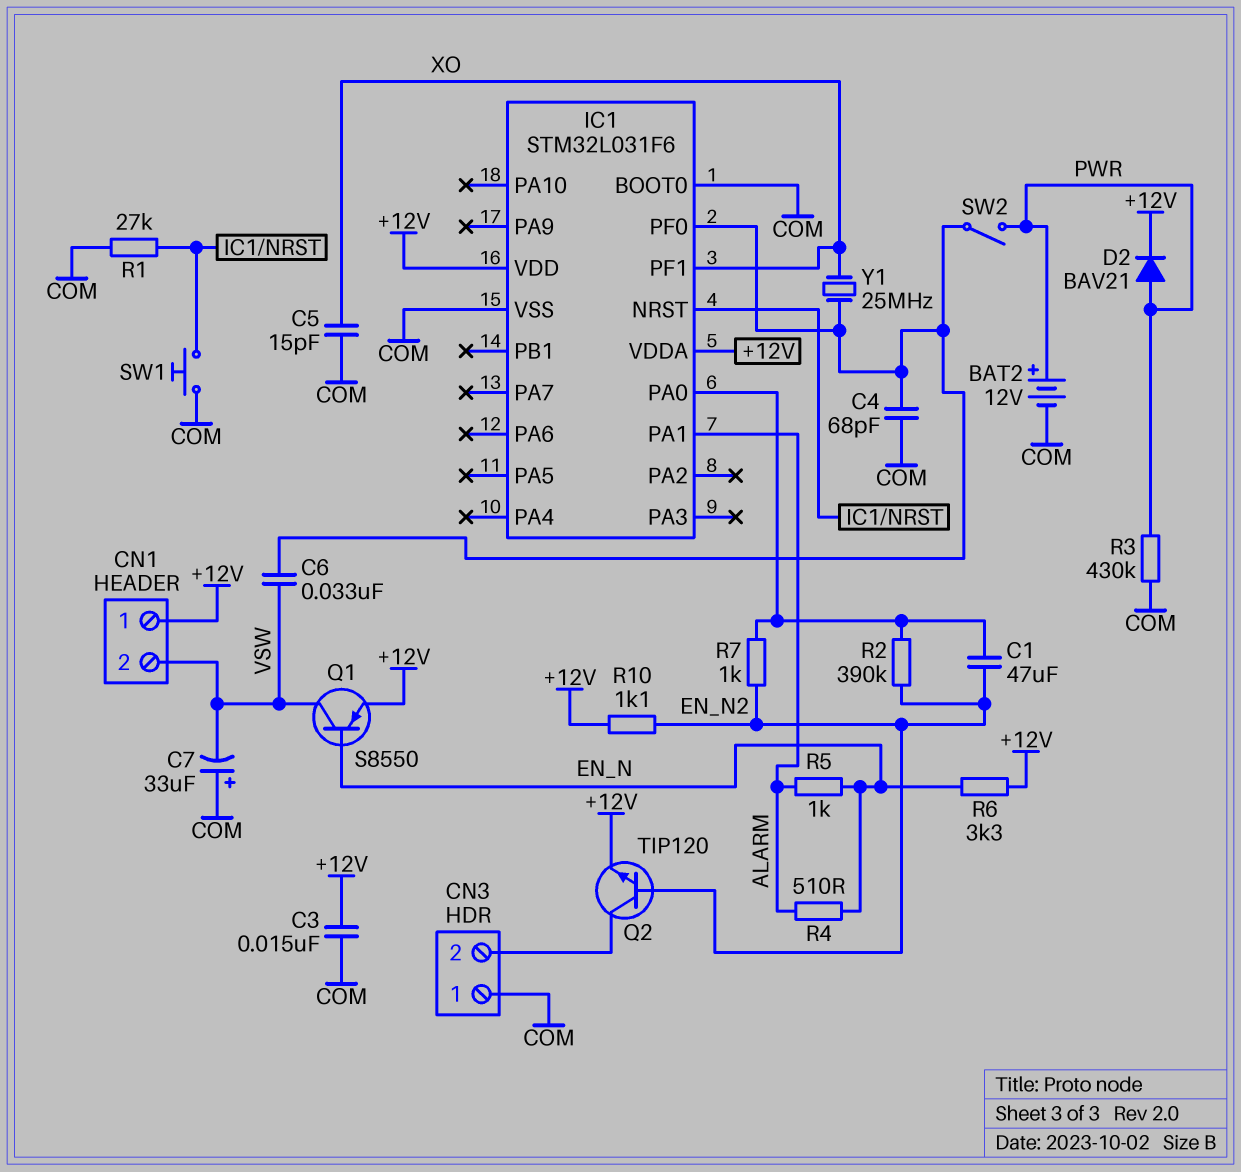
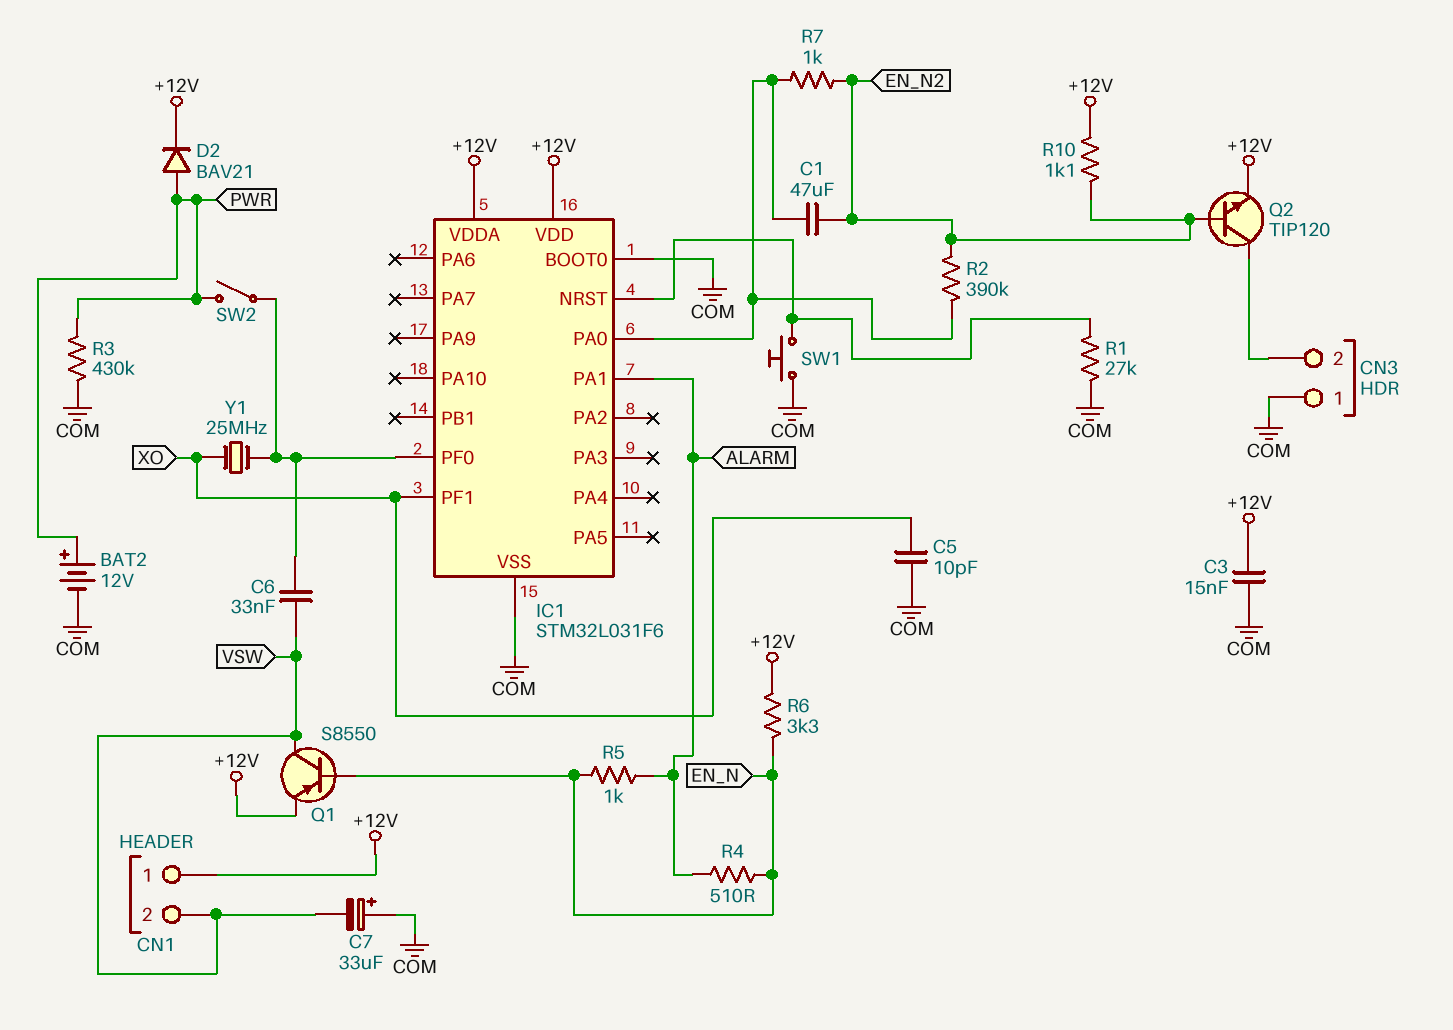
C4: 68pF (COM, IC1/PF0) -> none
C5: 15pF (COM, XO) -> 10pF (COM, XO)

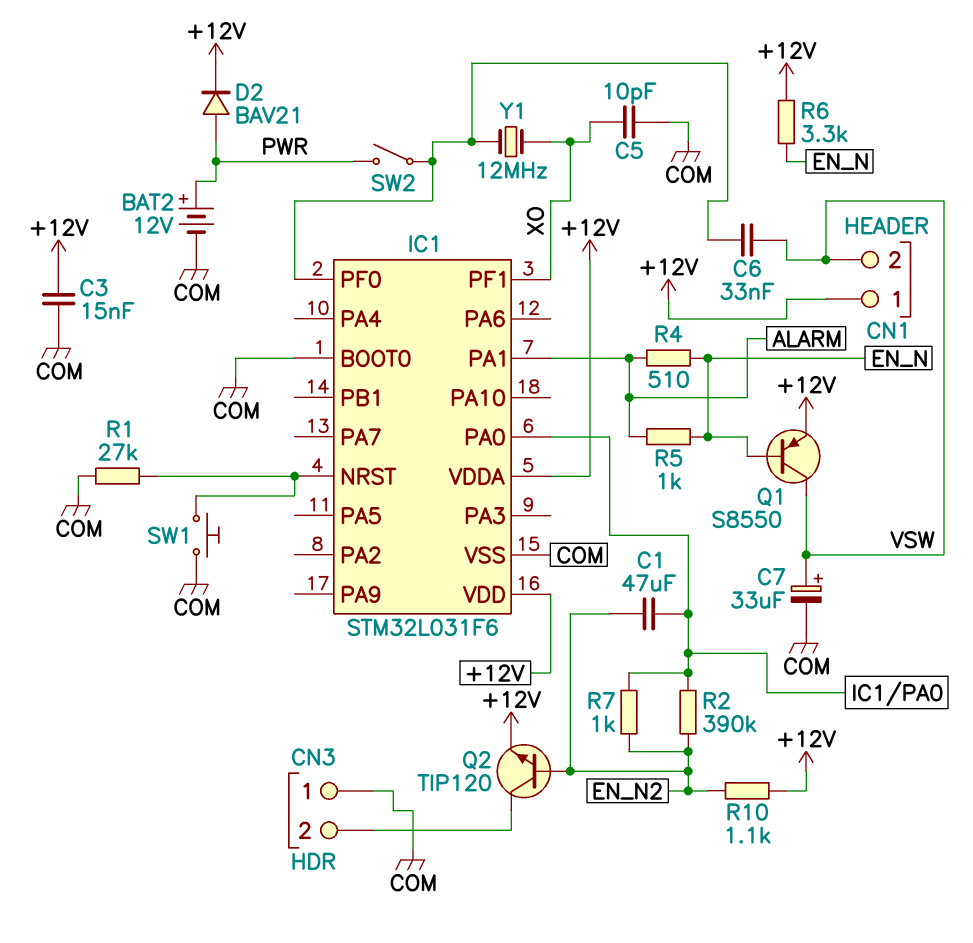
C7: 33uF (plus COM, minus VSW) -> 33uF (plus VSW, minus COM)
R3: 430k (COM, PWR) -> none
Y1: 25MHz (IC1/PF0, XO) -> 12MHz (IC1/PF0, XO)

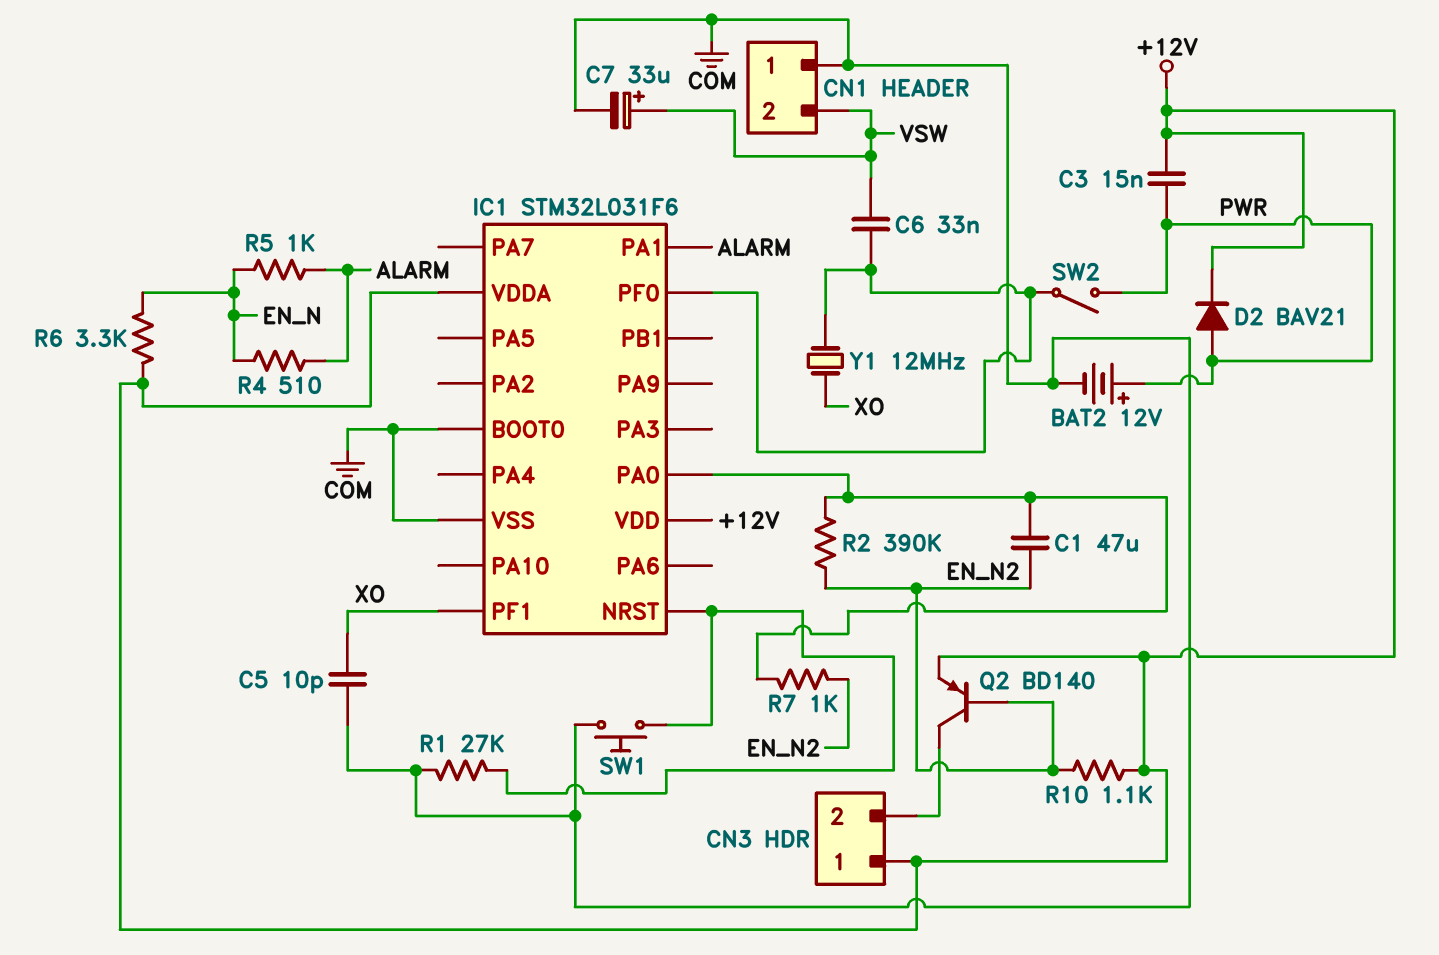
C3: 15nF (+12V, COM) -> 15nF (+12V, PWR)
CN1 pin 1: +12V -> COM
CN3 pin 1: COM -> +12V
Q1: PNP S8550 (B EN_N, C VSW, E +12V) -> none
Q2: NPN TIP120 (B EN_N2, C CN3/2, E +12V) -> PNP BD140 (B EN_N2, C CN3/2, E +12V)

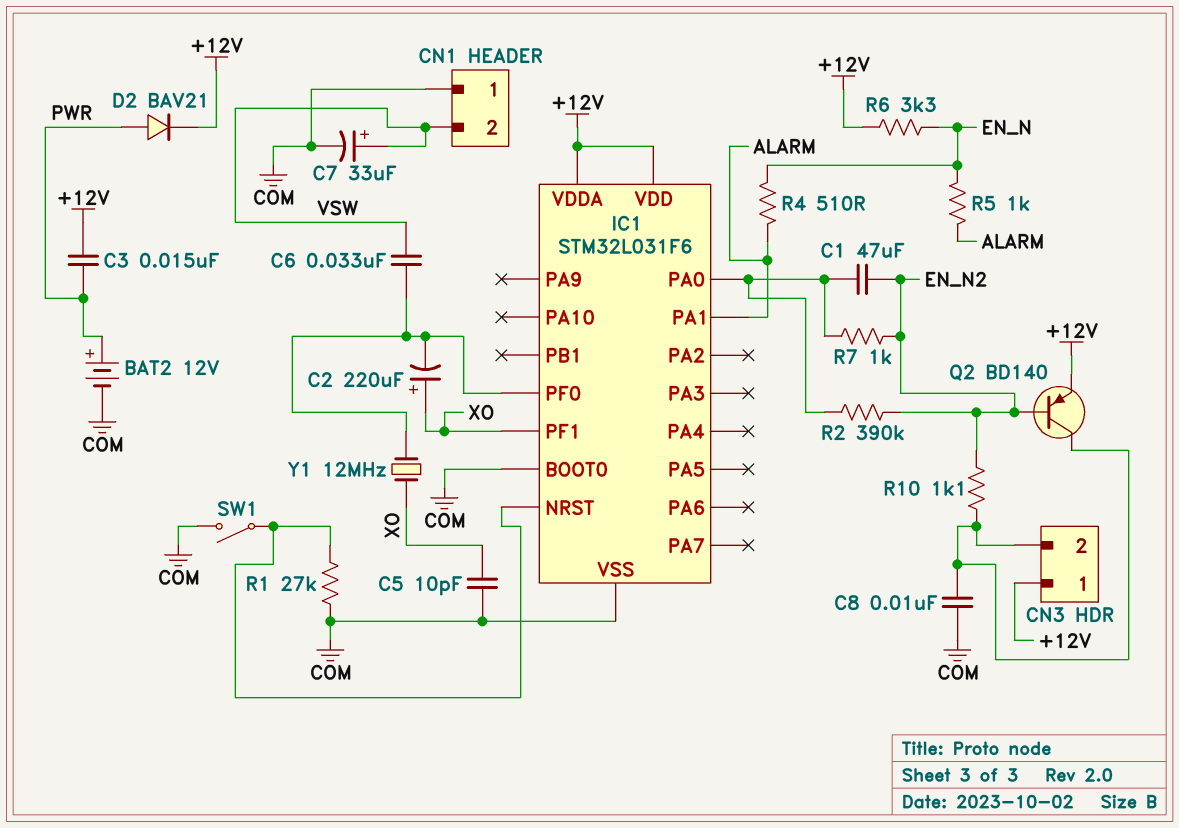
C2: none -> 220uF (plus XO, minus IC1/PF0)
C8: none -> 10nF (CN3/2, COM)
R10: 1.1k (+12V, EN_N2) -> 1.1k (CN3/2, EN_N2)
SW1: button (COM, IC1/NRST) -> switch (COM, IC1/NRST)
SW2: switch (IC1/PF0, PWR) -> none

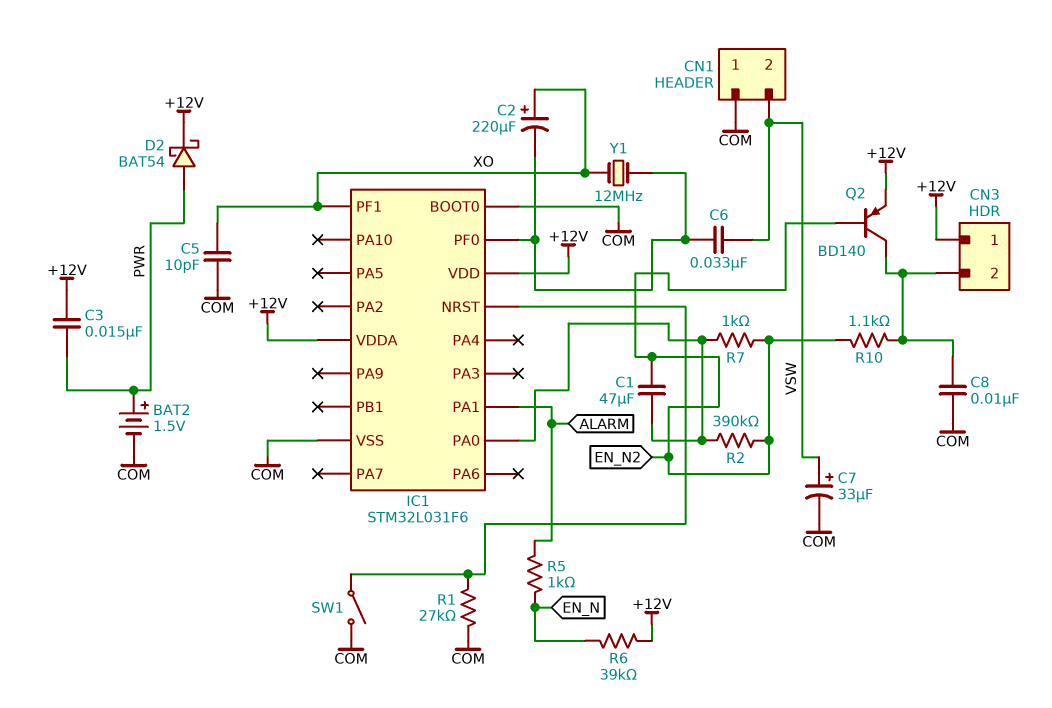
BAT2: 12V (plus PWR, minus COM) -> 1.5V (plus PWR, minus COM)
D2: diode BAV21 (A PWR, K +12V) -> schottky BAT54 (A PWR, K +12V)
R4: 510 (ALARM, EN_N) -> none
R6: 3.3k (+12V, EN_N) -> 39k (+12V, EN_N)

